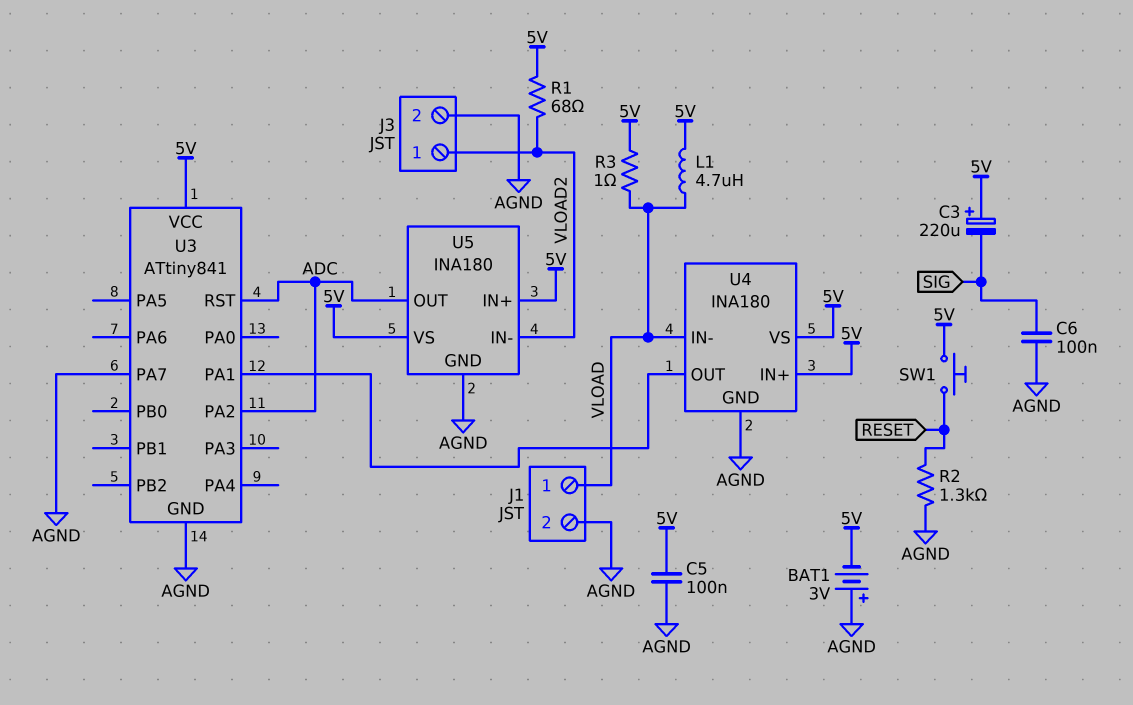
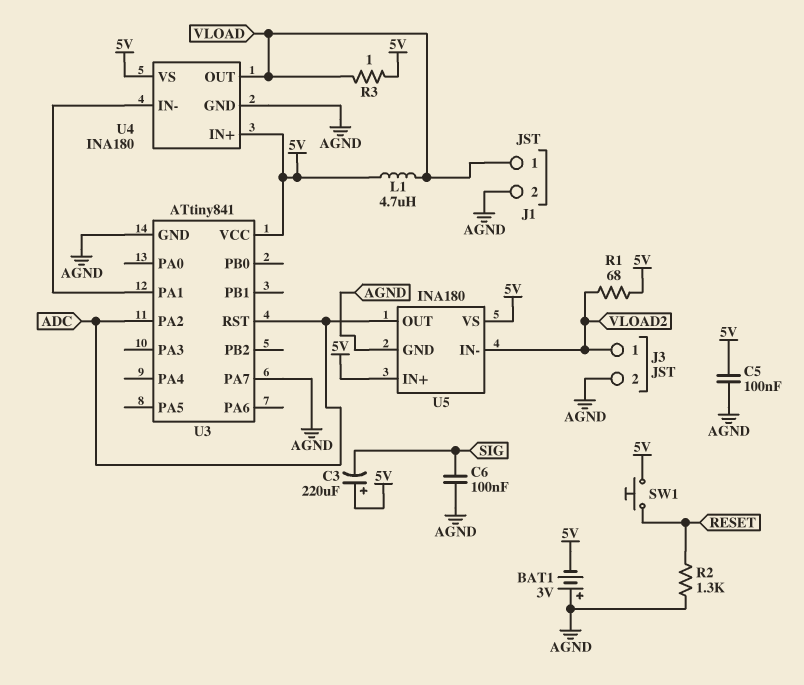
U4 pin IN-: VLOAD -> U3/PA1
U4 pin OUT: U3/PA1 -> VLOAD

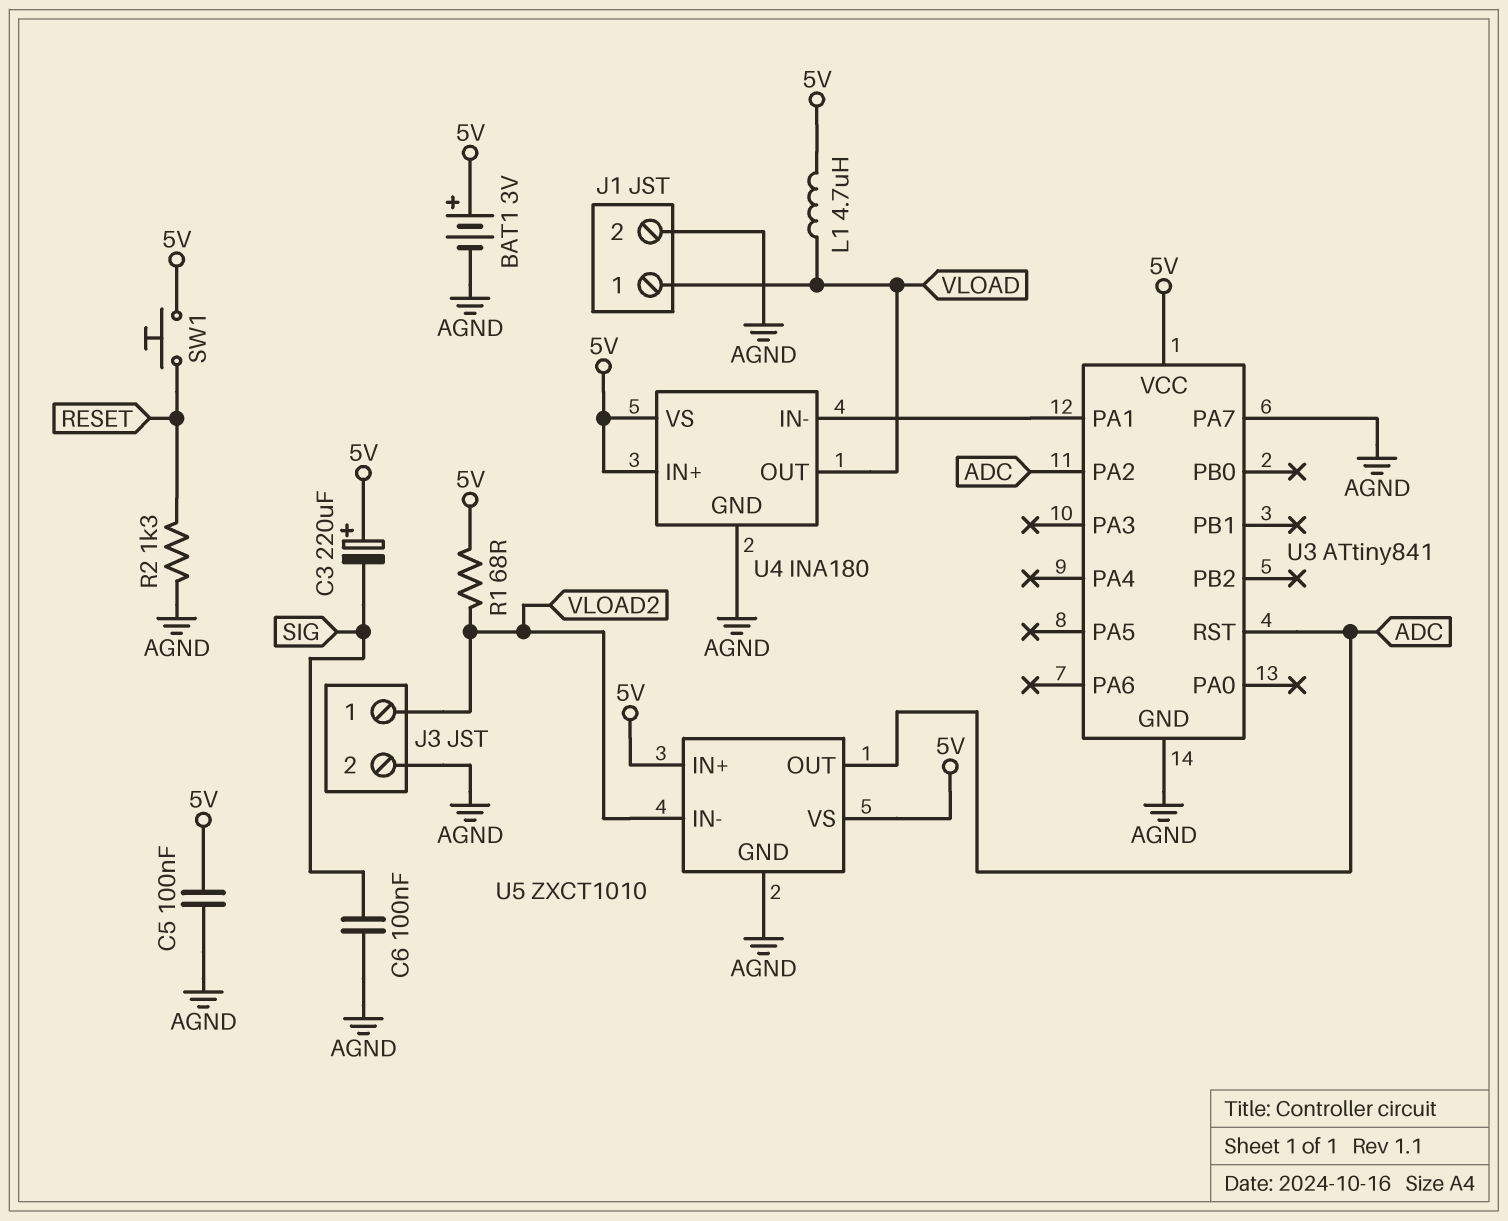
BAT1: 3V (plus AGND, minus 5V) -> 3V (plus 5V, minus AGND)
R3: 1 (5V, VLOAD) -> none
U5: INA180 -> ZXCT1010

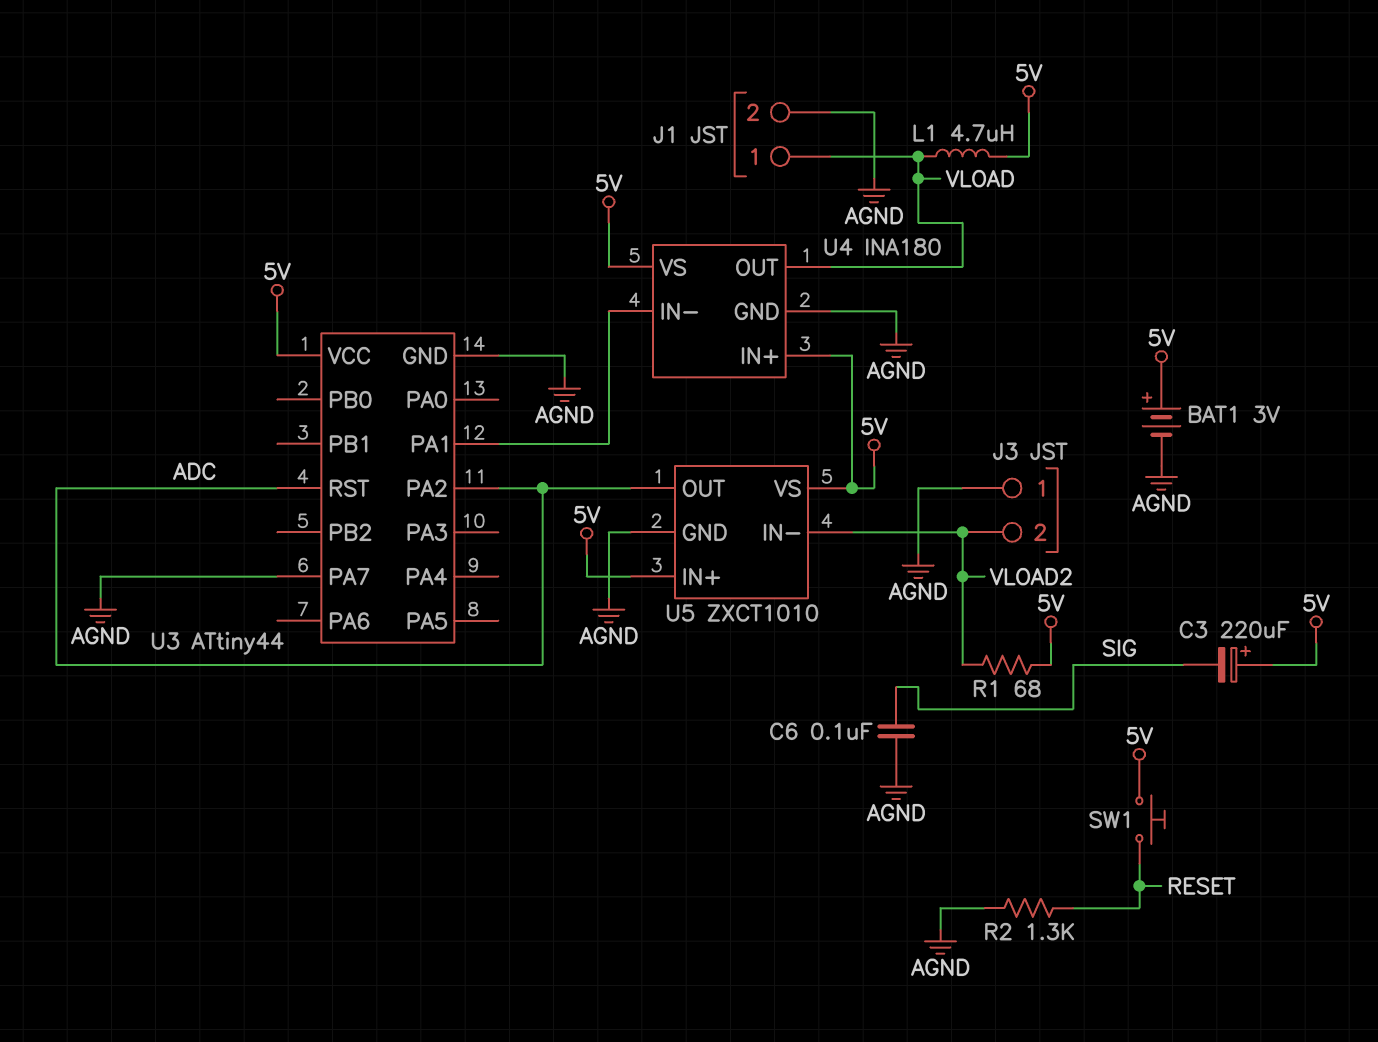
C5: 100nF (5V, AGND) -> none
J3 pin 1: VLOAD2 -> AGND
J3 pin 2: AGND -> VLOAD2
U3: ATtiny841 -> ATtiny44

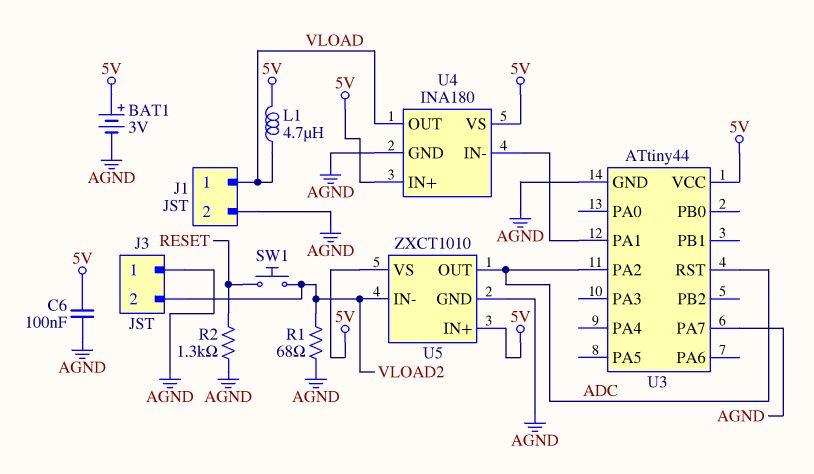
C3: 220uF (plus 5V, minus SIG) -> none
C6: 100nF (AGND, SIG) -> 100nF (5V, AGND)
R1: 68 (5V, VLOAD2) -> 68 (AGND, VLOAD2)
SW1: button (5V, RESET) -> button (RESET, VLOAD2)

